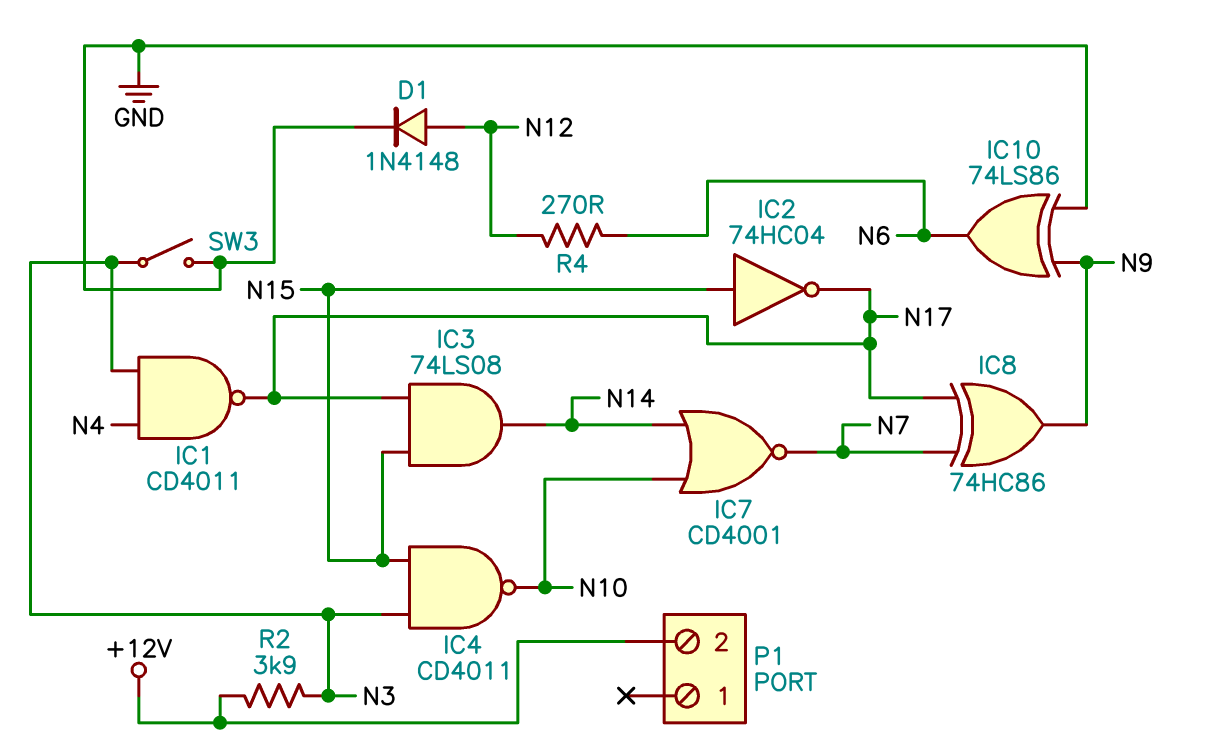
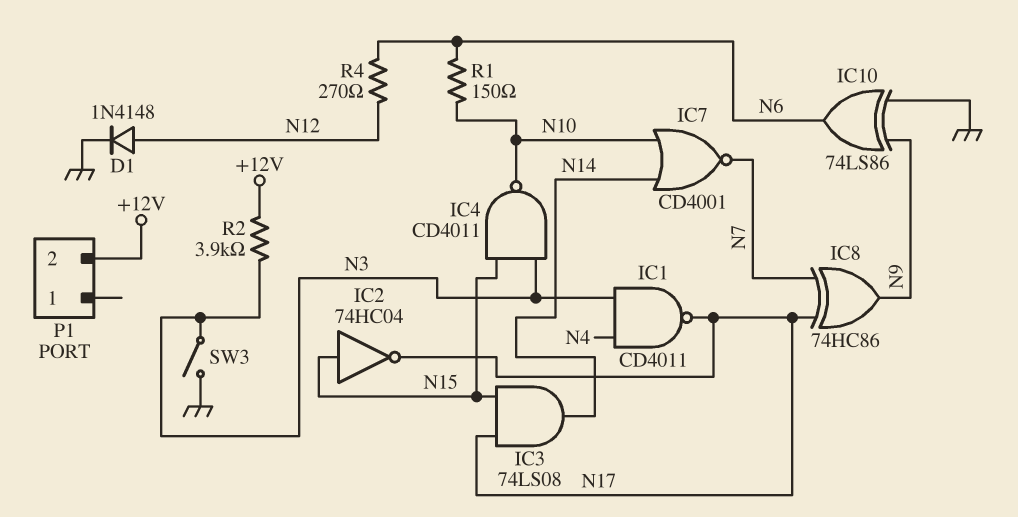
R1: none -> 150 (N6, N10)

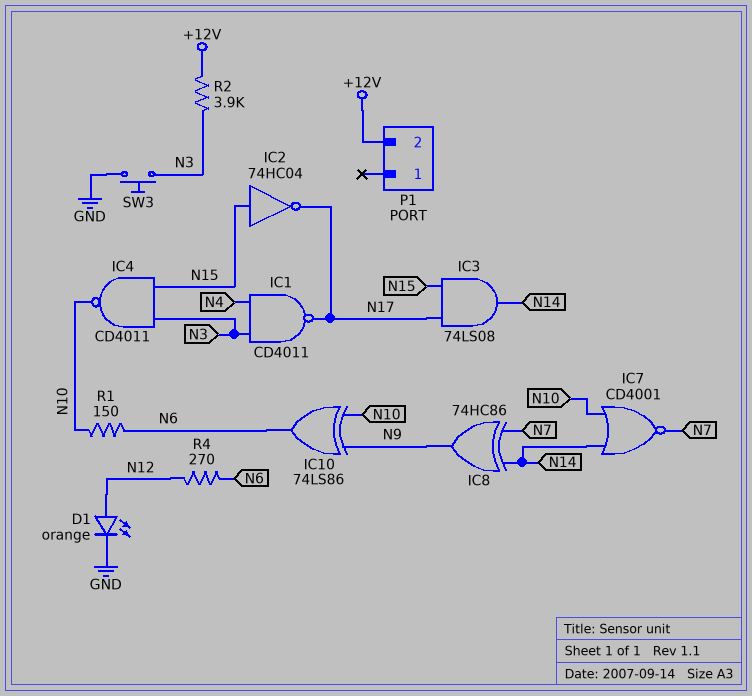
D1: diode 1N4148 (A N12, K GND) -> LED orange (A N12, K GND)
IC8: XOR 74HC86 (in N7, in N17, out N9) -> XOR 74HC86 (in N7, in N14, out N9)
IC10: XOR 74LS86 (in GND, in N9, out N6) -> XOR 74LS86 (in N9, in N10, out N6)
SW3: switch (GND, N3) -> button (GND, N3)

